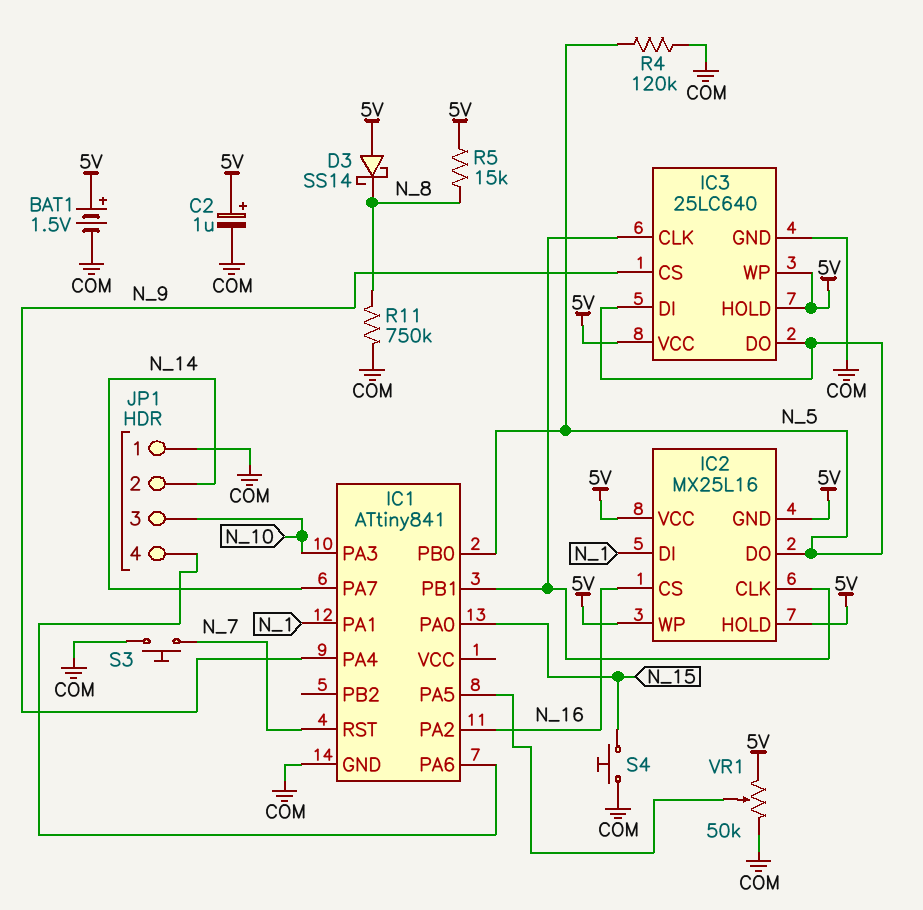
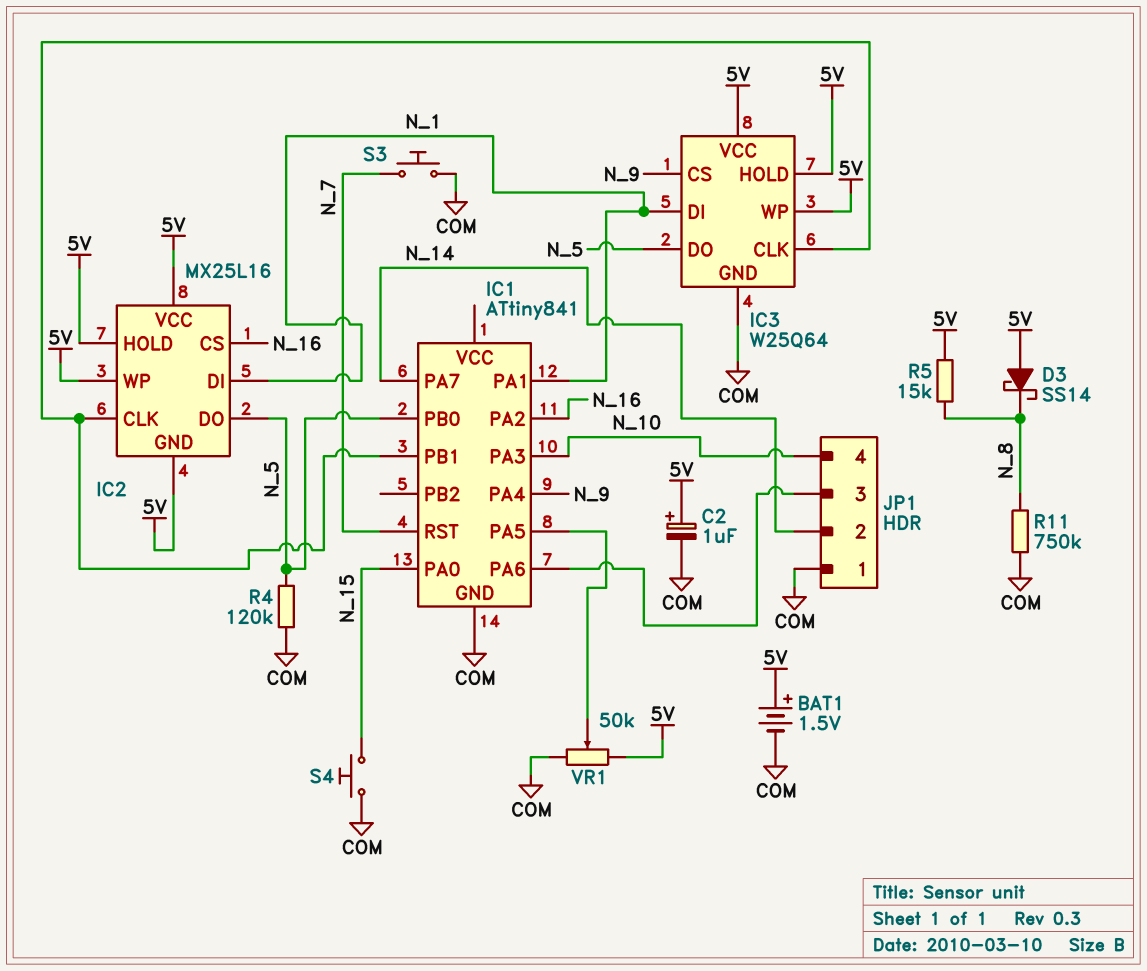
IC3: 25LC640 -> W25Q64
IC3 pin DI: N_5 -> N_1
JP1 pin 3: N_10 -> IC1/PA6
JP1 pin 4: IC1/PA6 -> N_10

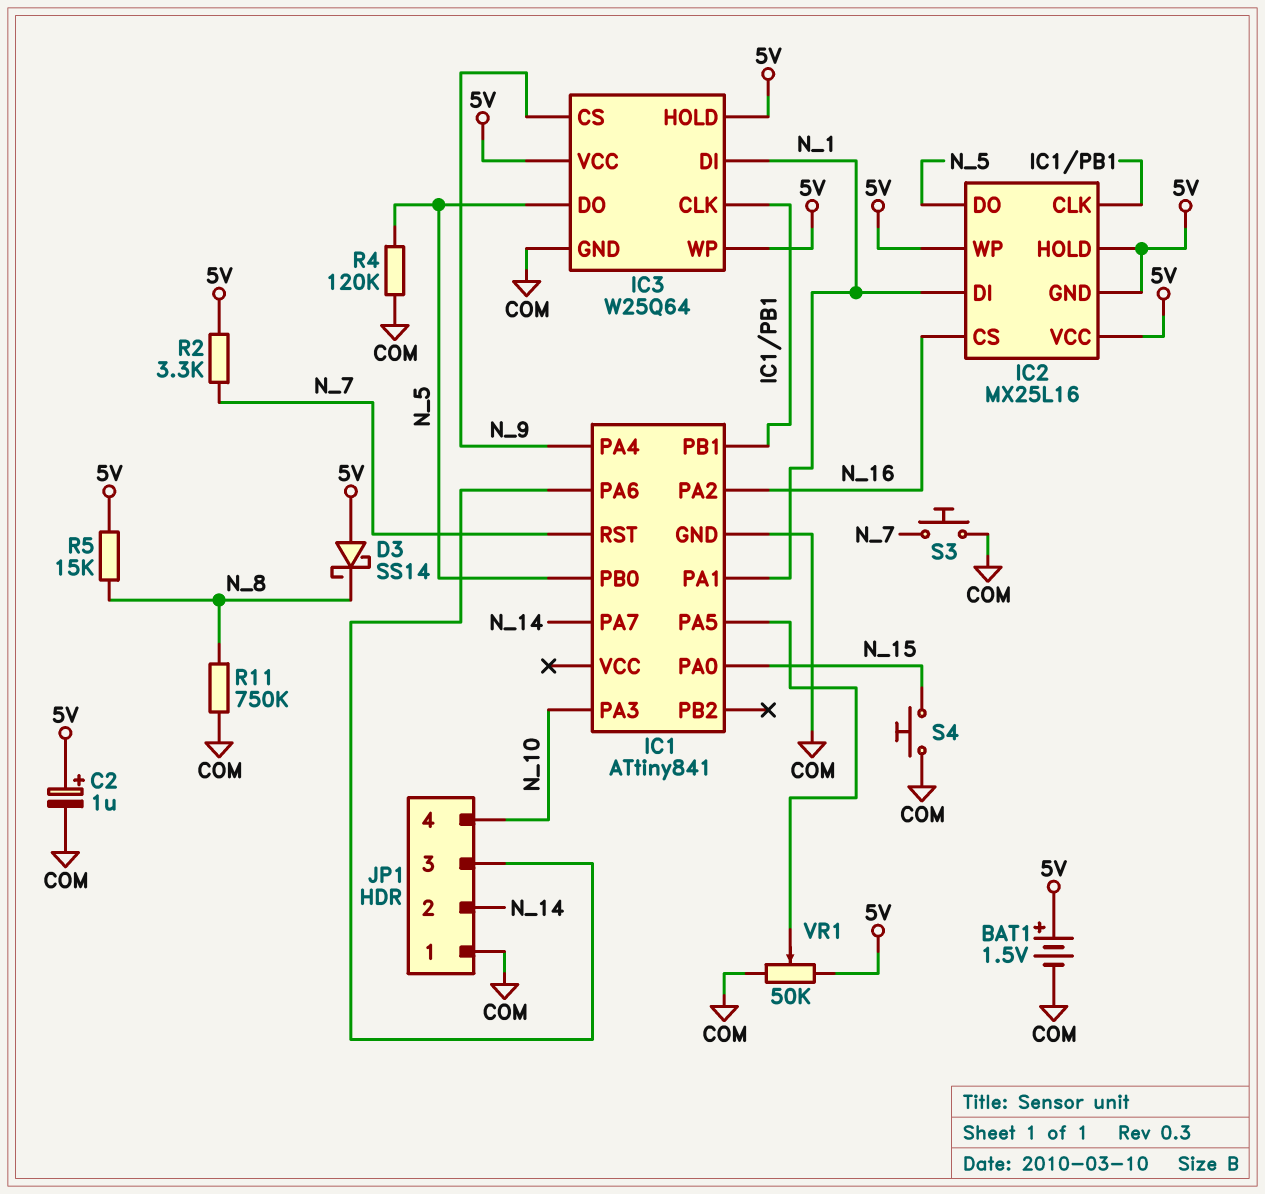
R2: none -> 3.3k (5V, N_7)

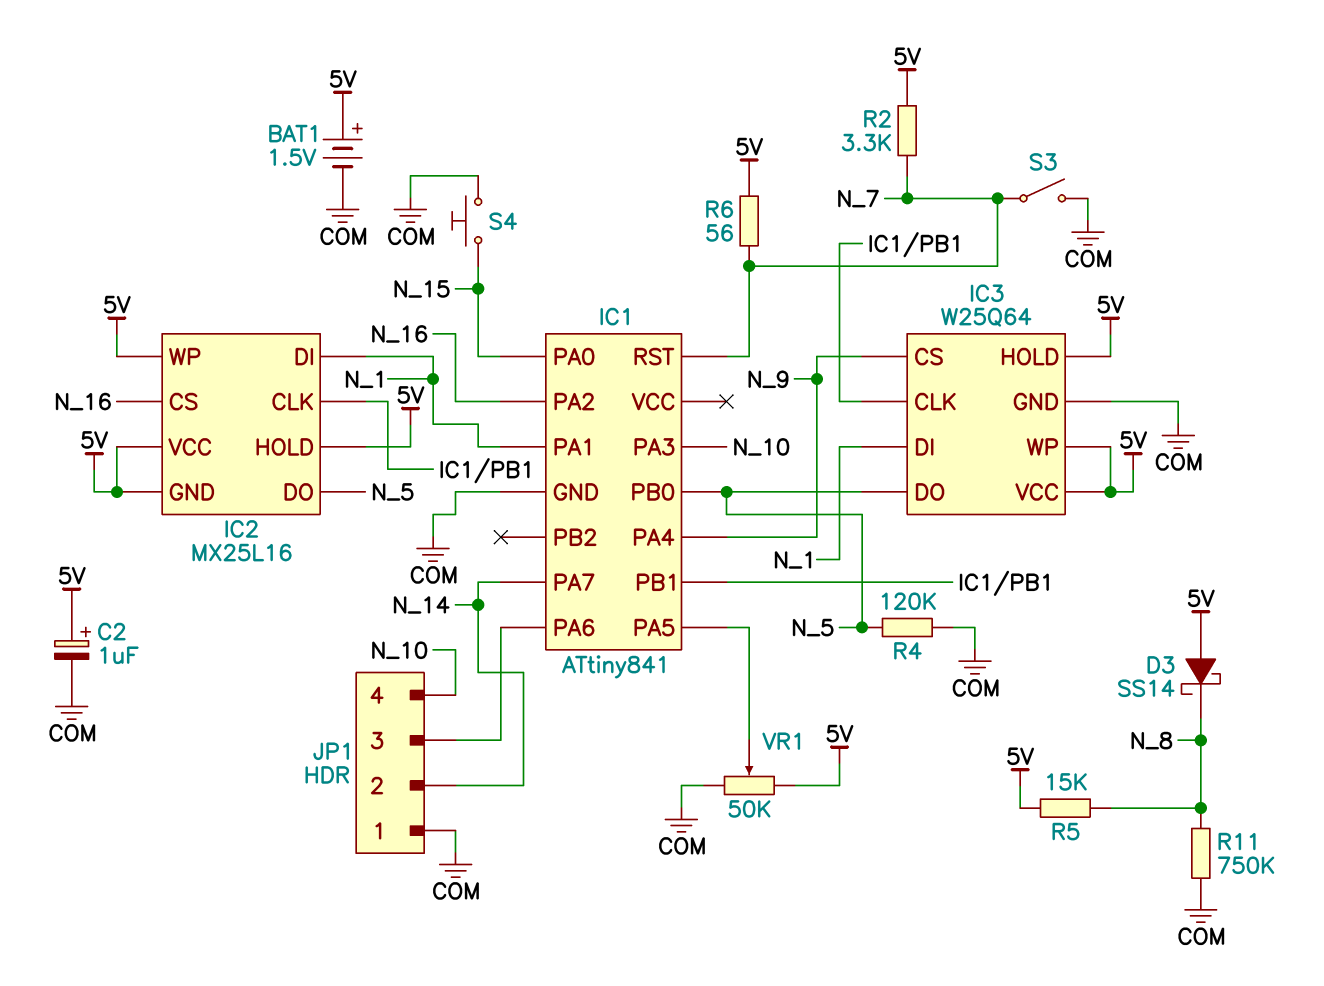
R6: none -> 56 (5V, N_7)
S3: button (COM, N_7) -> switch (COM, N_7)

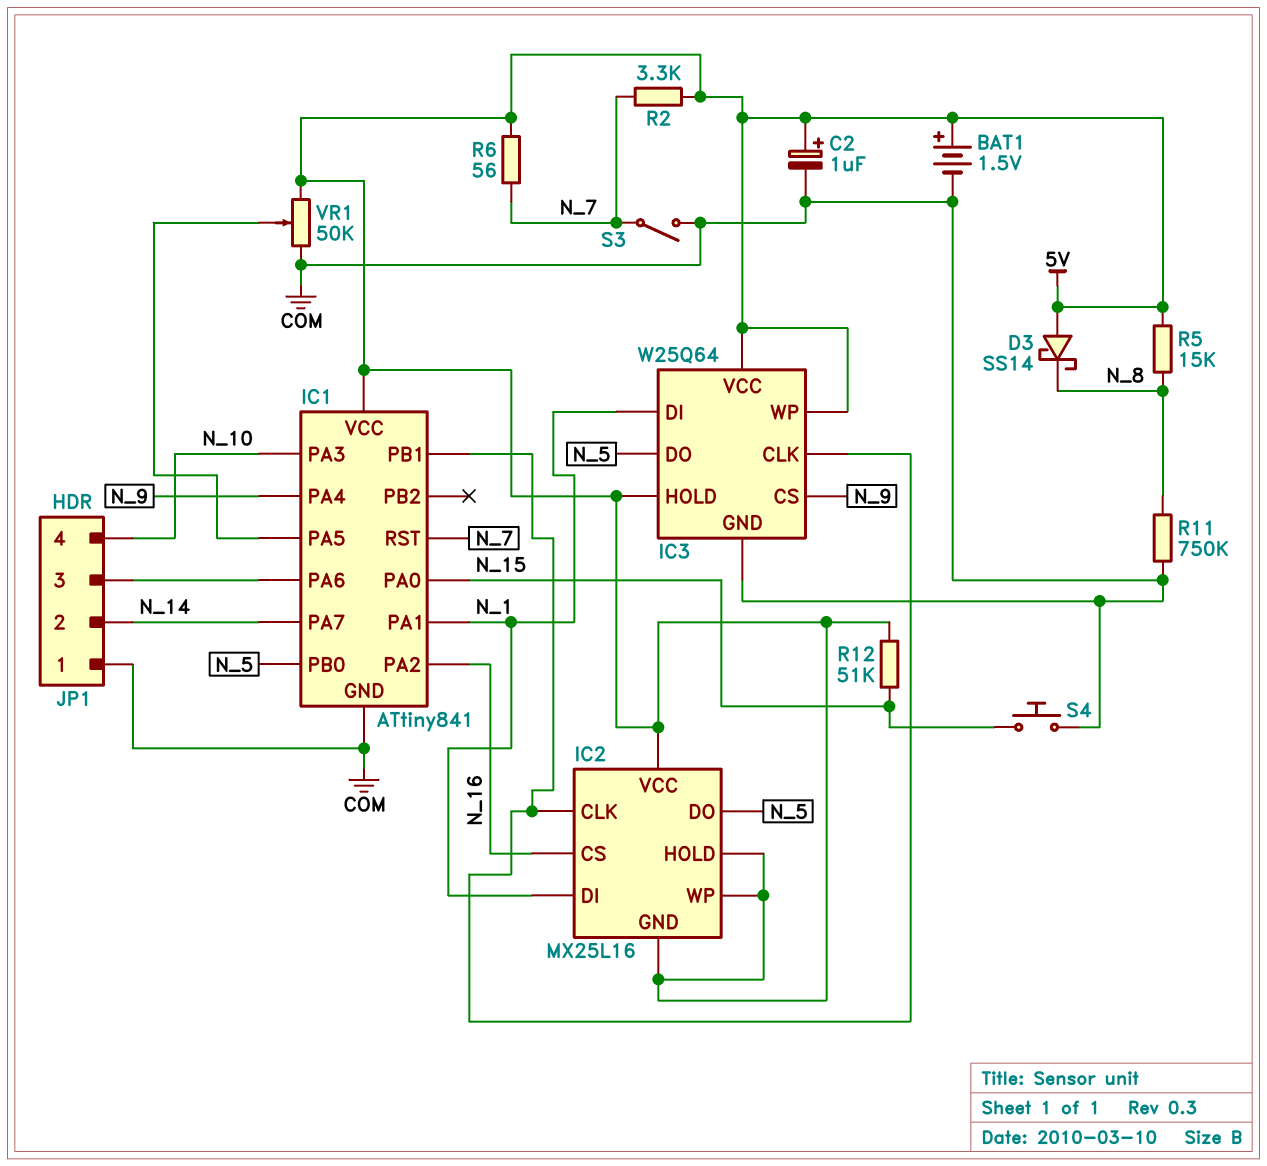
IC1 pin VCC: none -> 5V
R4: 120k (COM, N_5) -> none
R12: none -> 51k (5V, N_15)

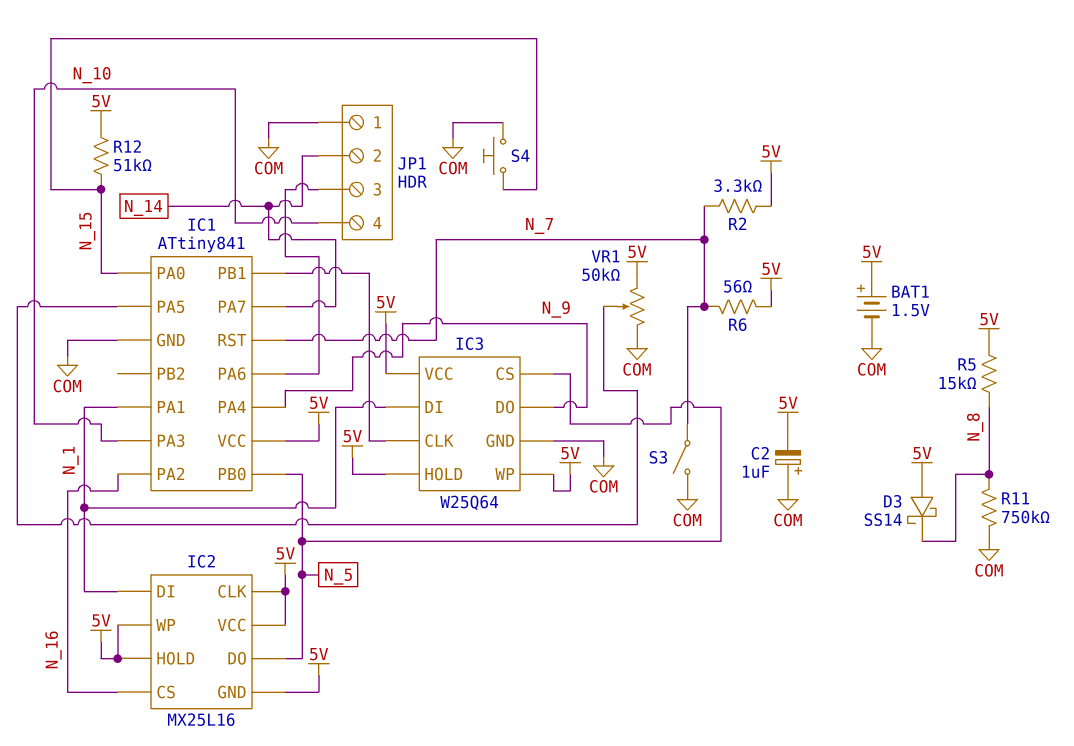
C2: 1uF (plus 5V, minus COM) -> 1uF (plus COM, minus 5V)
IC2 pin CLK: IC1/PB1 -> 5V
IC3 pin CS: N_9 -> N_5
IC3 pin DO: N_5 -> N_9

